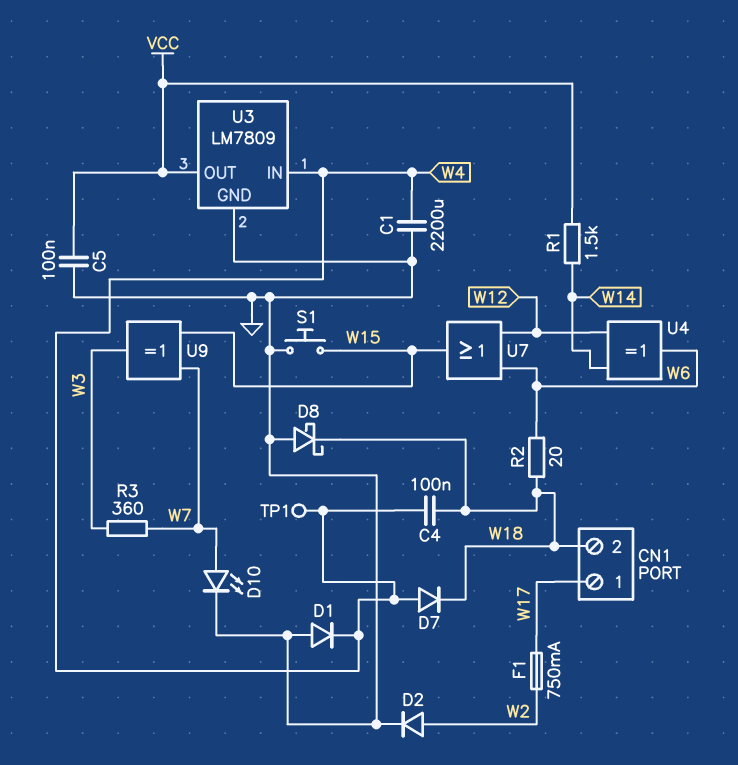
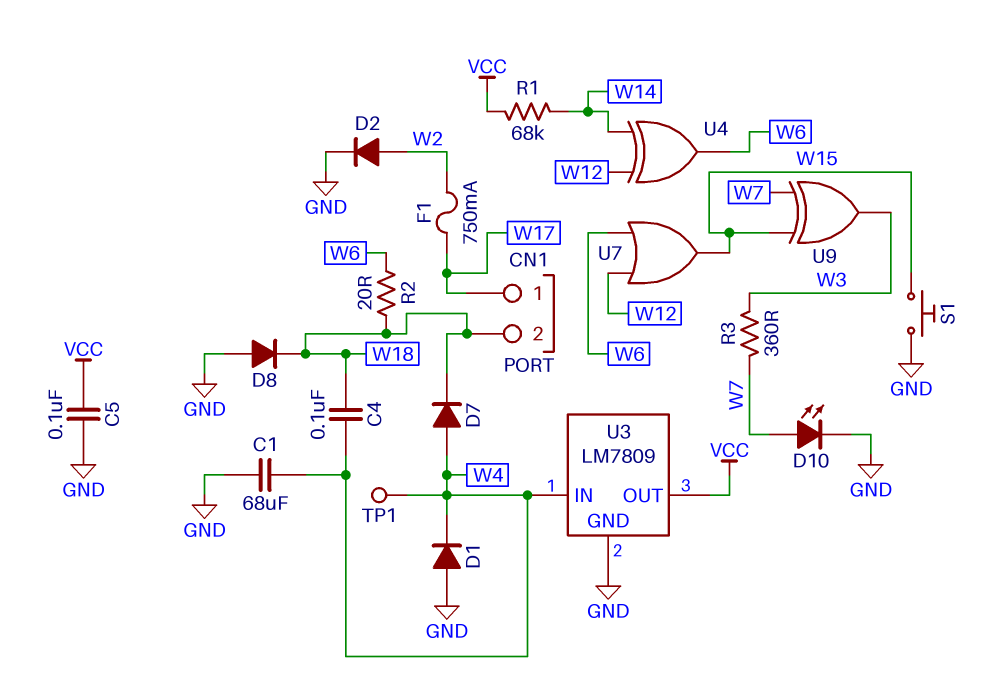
C1: 2200uF (GND, W4) -> 68uF (GND, W4)
D8: schottky (A GND, K W18) -> diode (A GND, K W18)
R1: 1.5k (VCC, W14) -> 68k (VCC, W14)

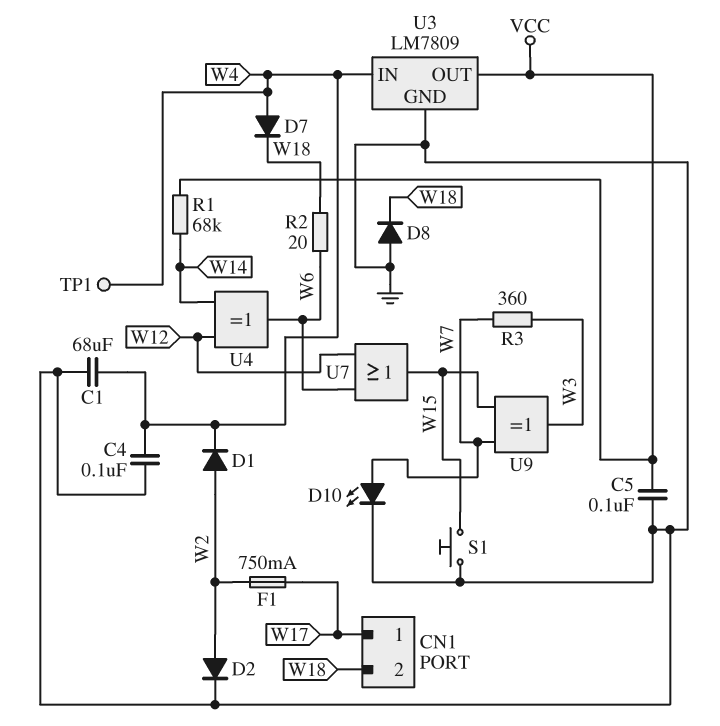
C4: 100nF (W4, W18) -> 100nF (GND, W4)
D1: diode (A GND, K W4) -> diode (A W2, K W4)

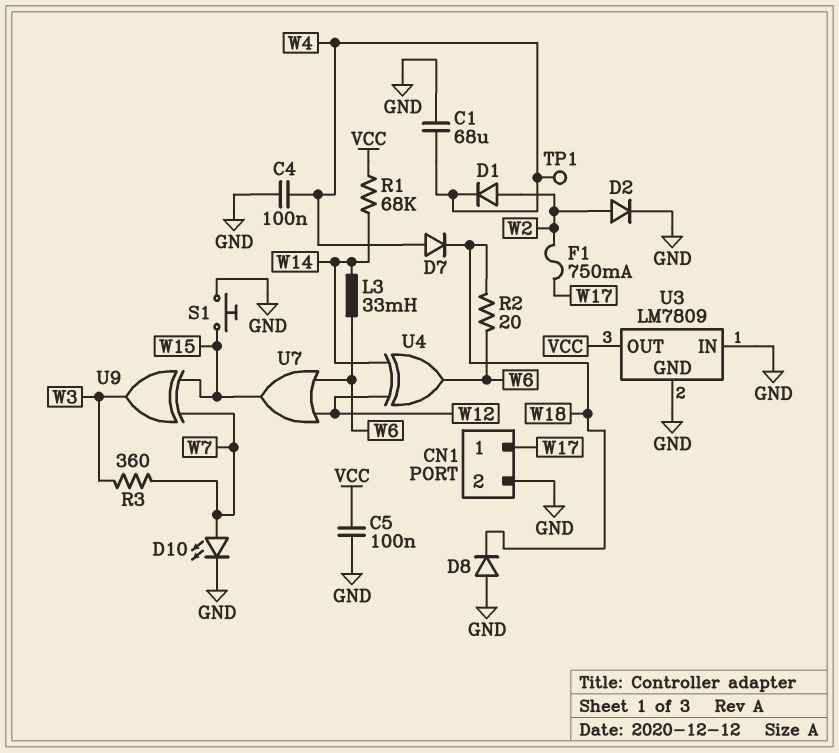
CN1 pin 2: W18 -> GND
L3: none -> 33mH (W6, W14)
U3 pin IN: W4 -> GND

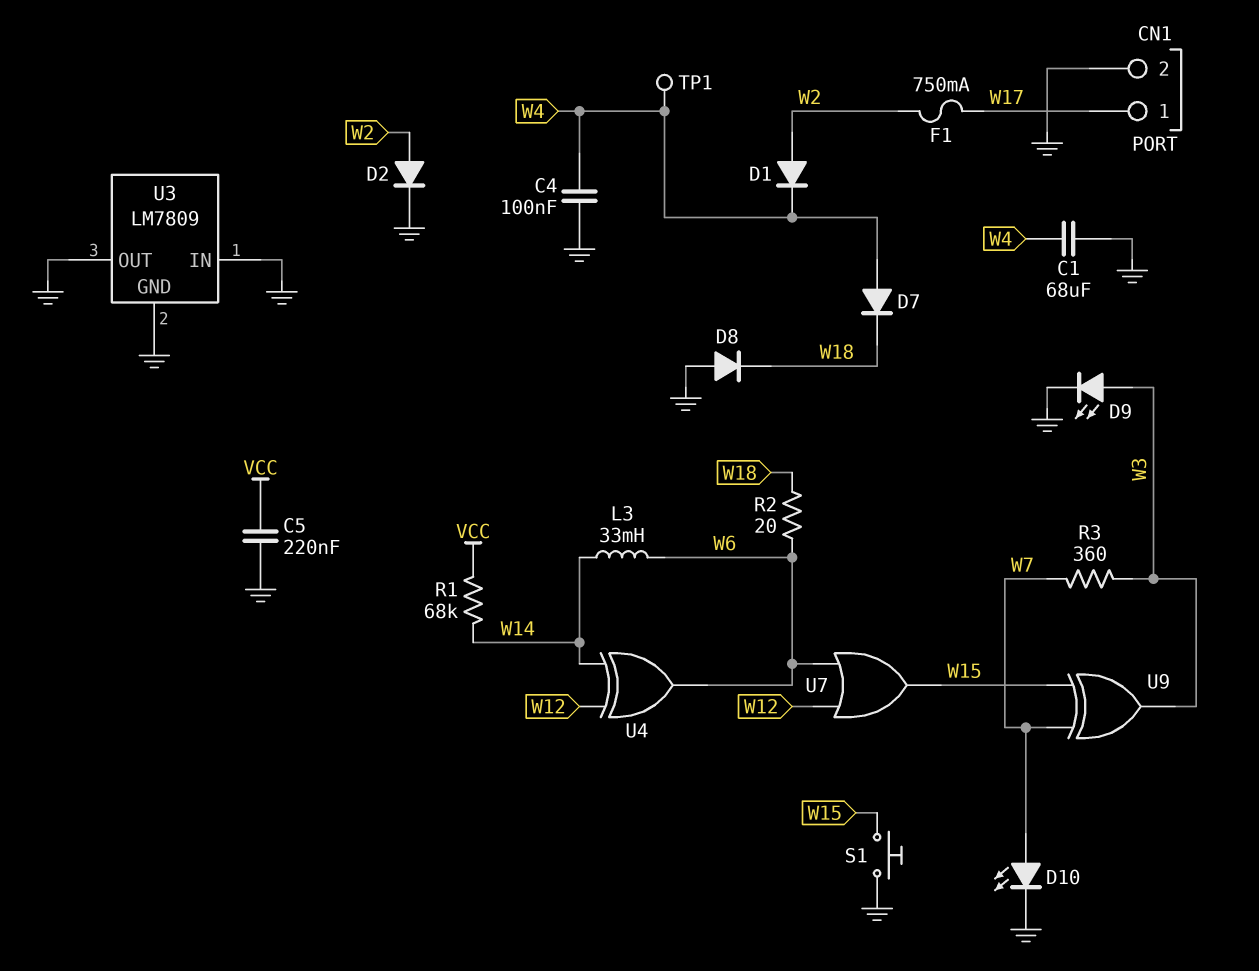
C5: 100nF (GND, VCC) -> 220nF (GND, VCC)
D9: none -> LED (A W3, K GND)
U3 pin OUT: VCC -> GND

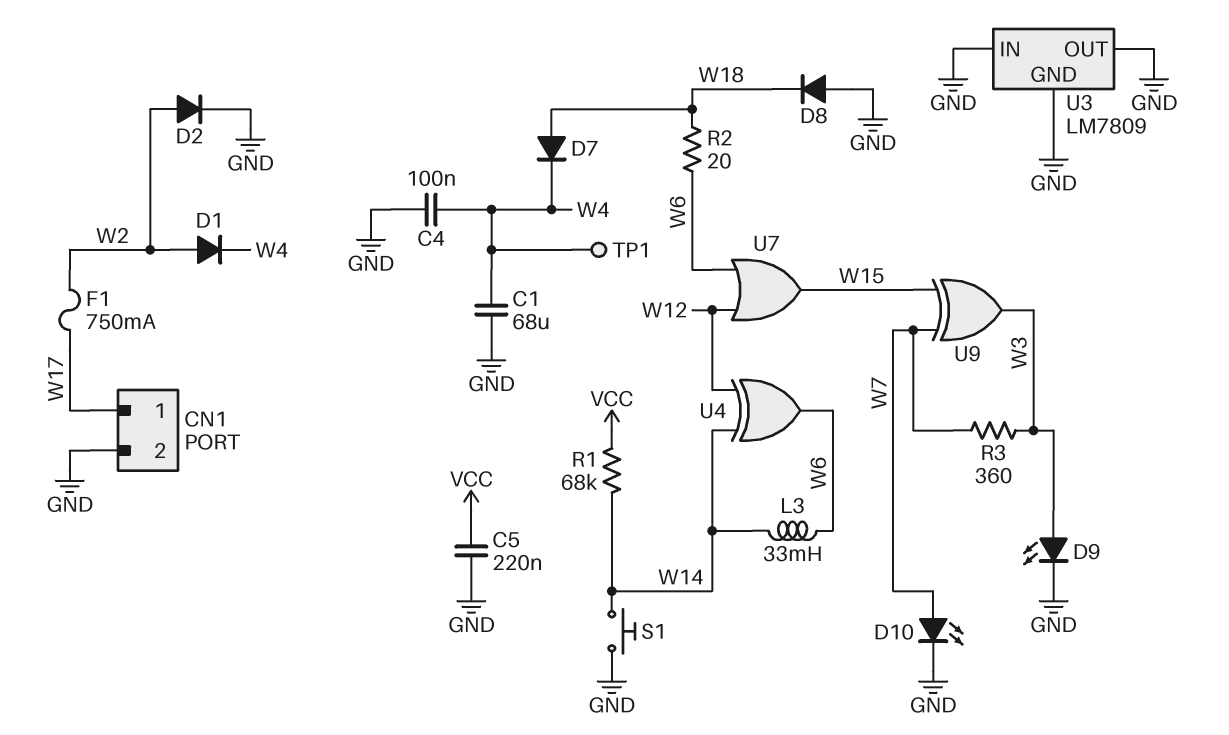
D7: diode (A W4, K W18) -> diode (A W18, K W4)
S1: button (GND, W15) -> button (GND, W14)

